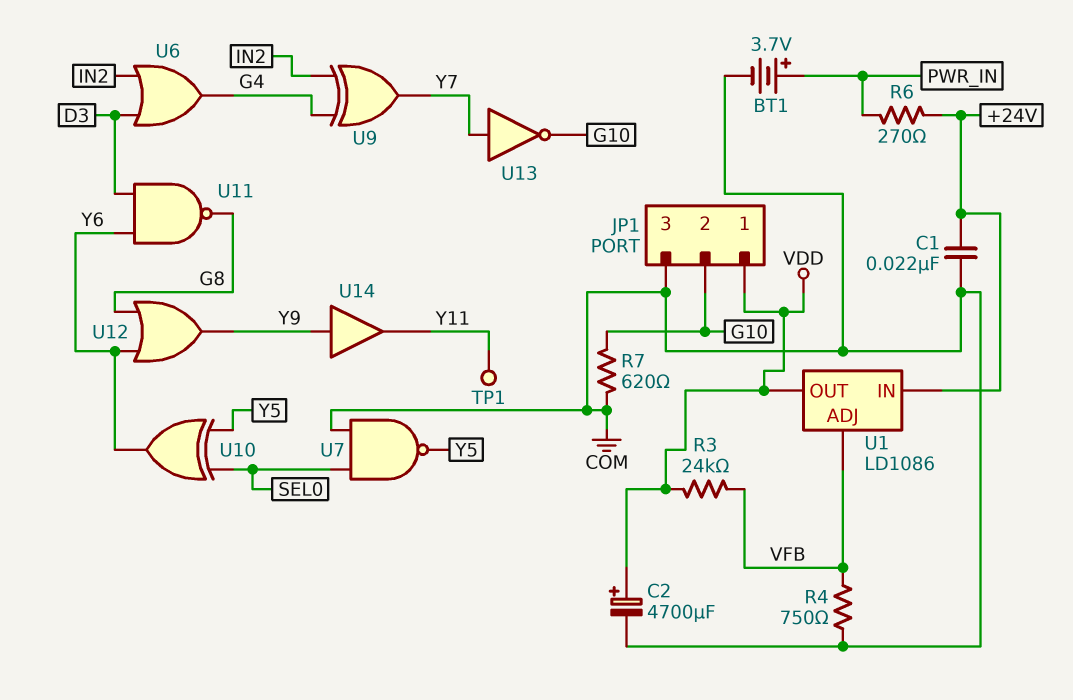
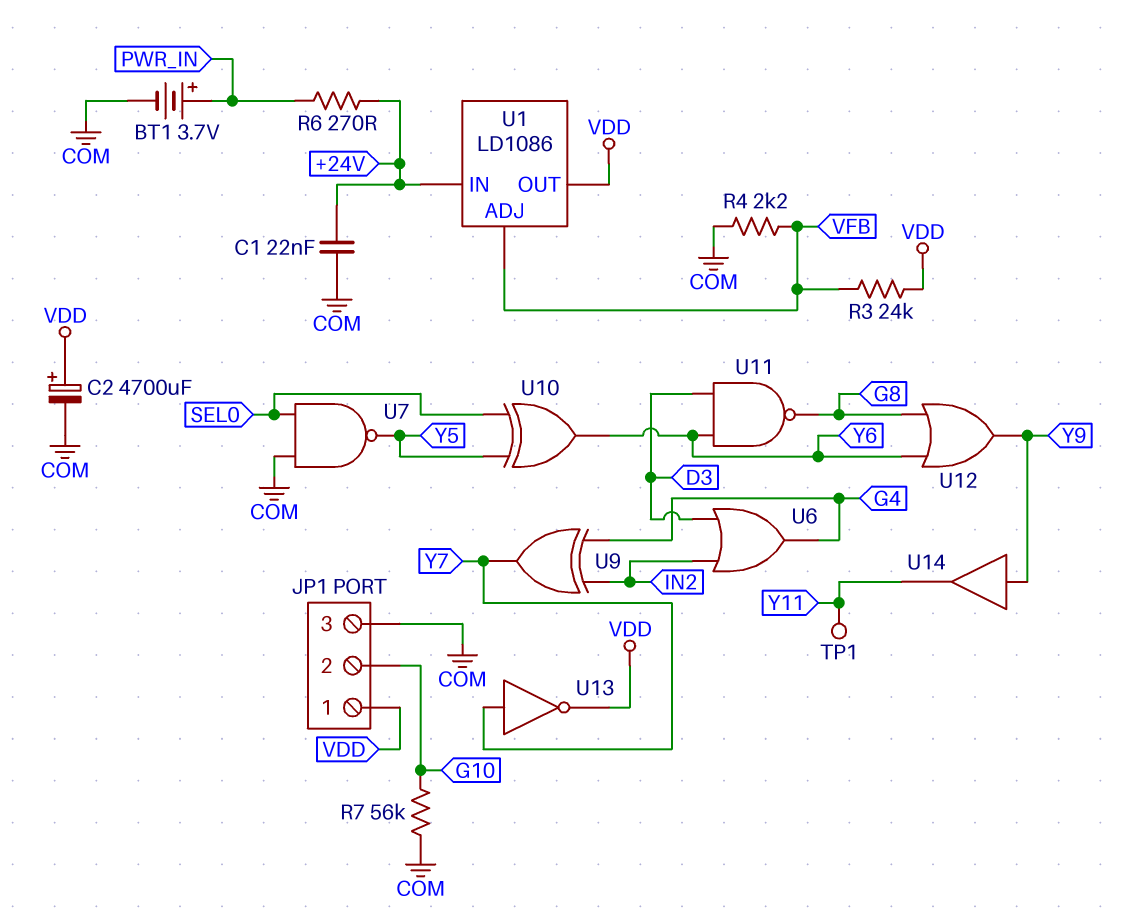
R4: 750 (COM, VFB) -> 2.2k (COM, VFB)
R7: 620 (COM, G10) -> 56k (COM, G10)
U13: NOT (in Y7, out G10) -> NOT (in Y7, out VDD)

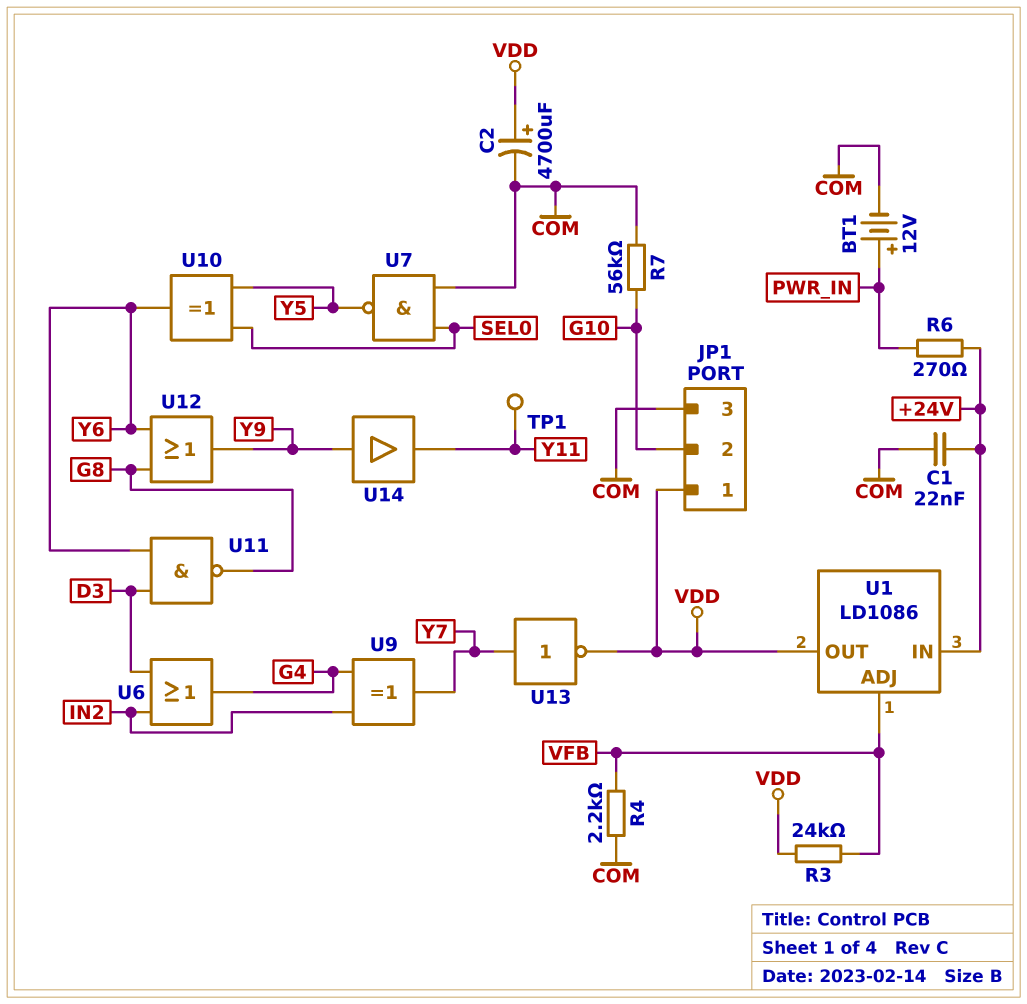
BT1: 3.7V (plus PWR_IN, minus COM) -> 12V (plus PWR_IN, minus COM)

